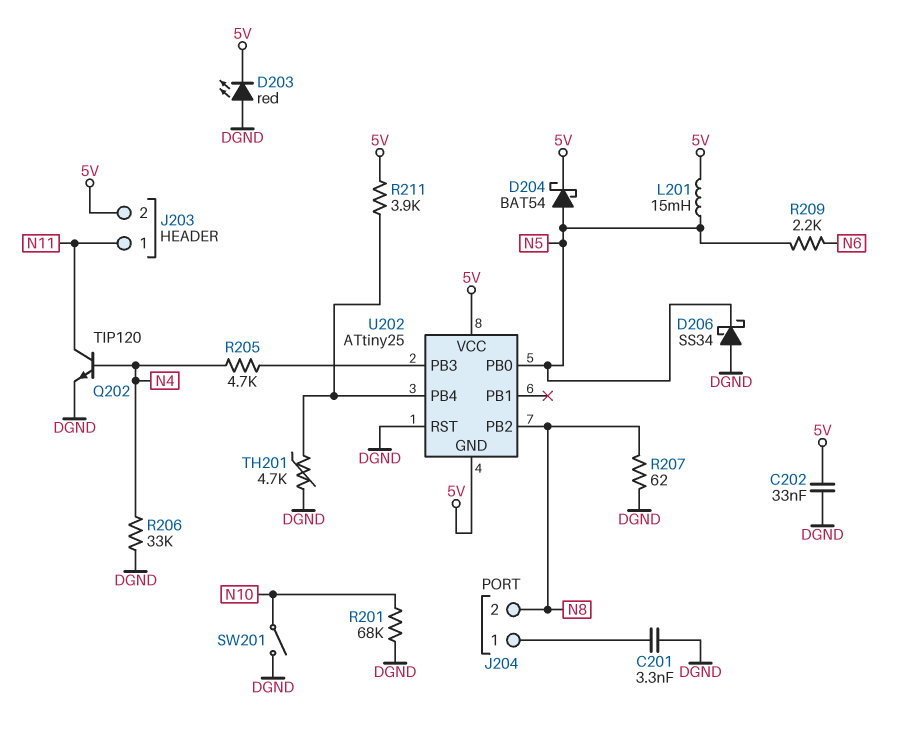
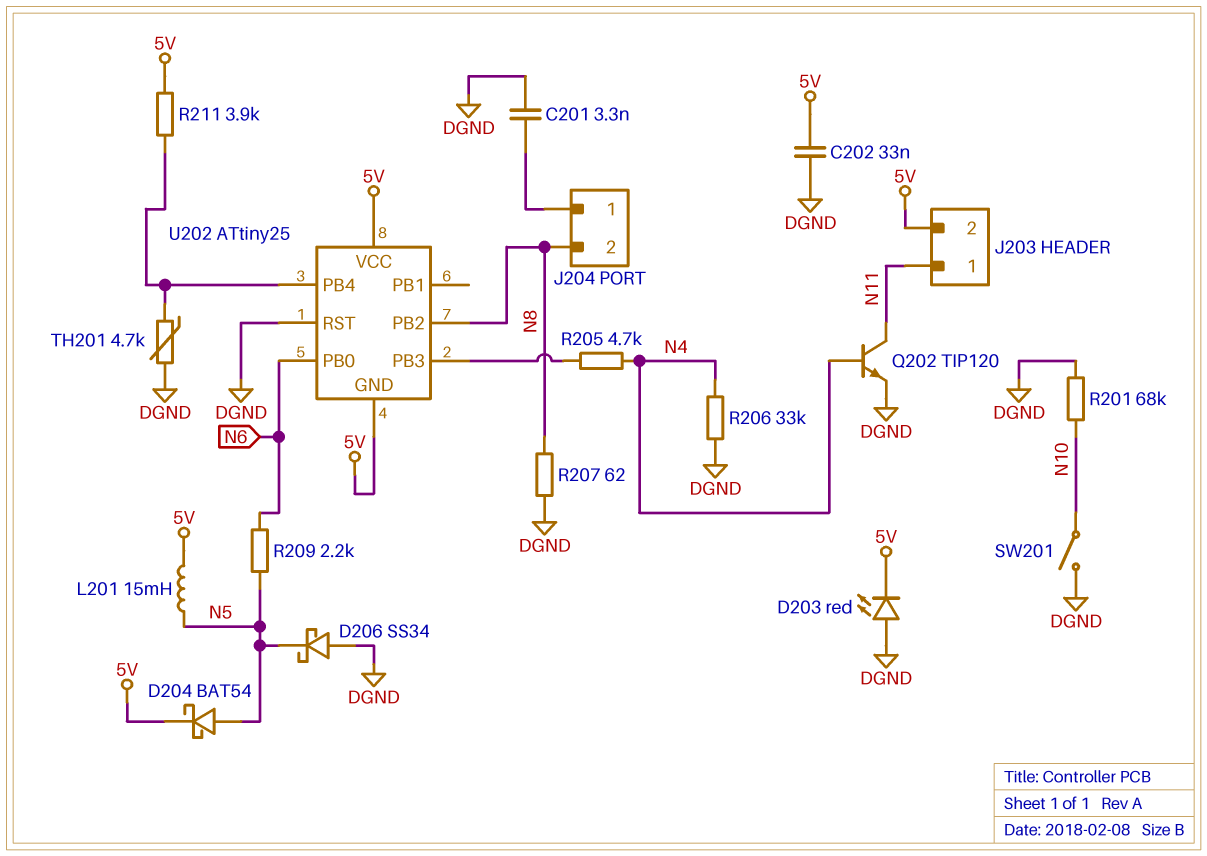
U202 pin PB0: N5 -> N6

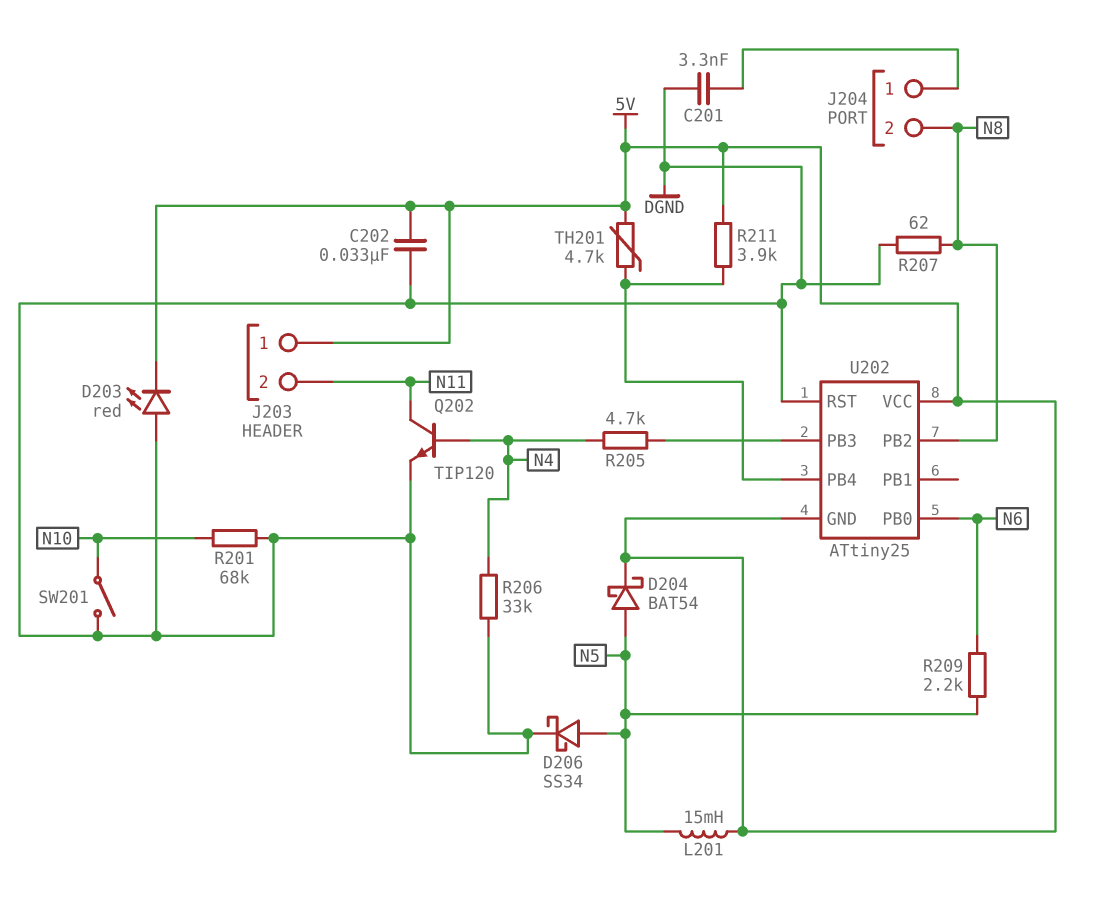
D206: schottky SS34 (A DGND, K N5) -> schottky SS34 (A N5, K DGND)
J203 pin 1: N11 -> 5V
J203 pin 2: 5V -> N11
TH201: 4.7k (DGND, U202/PB4) -> 4.7k (5V, U202/PB4)

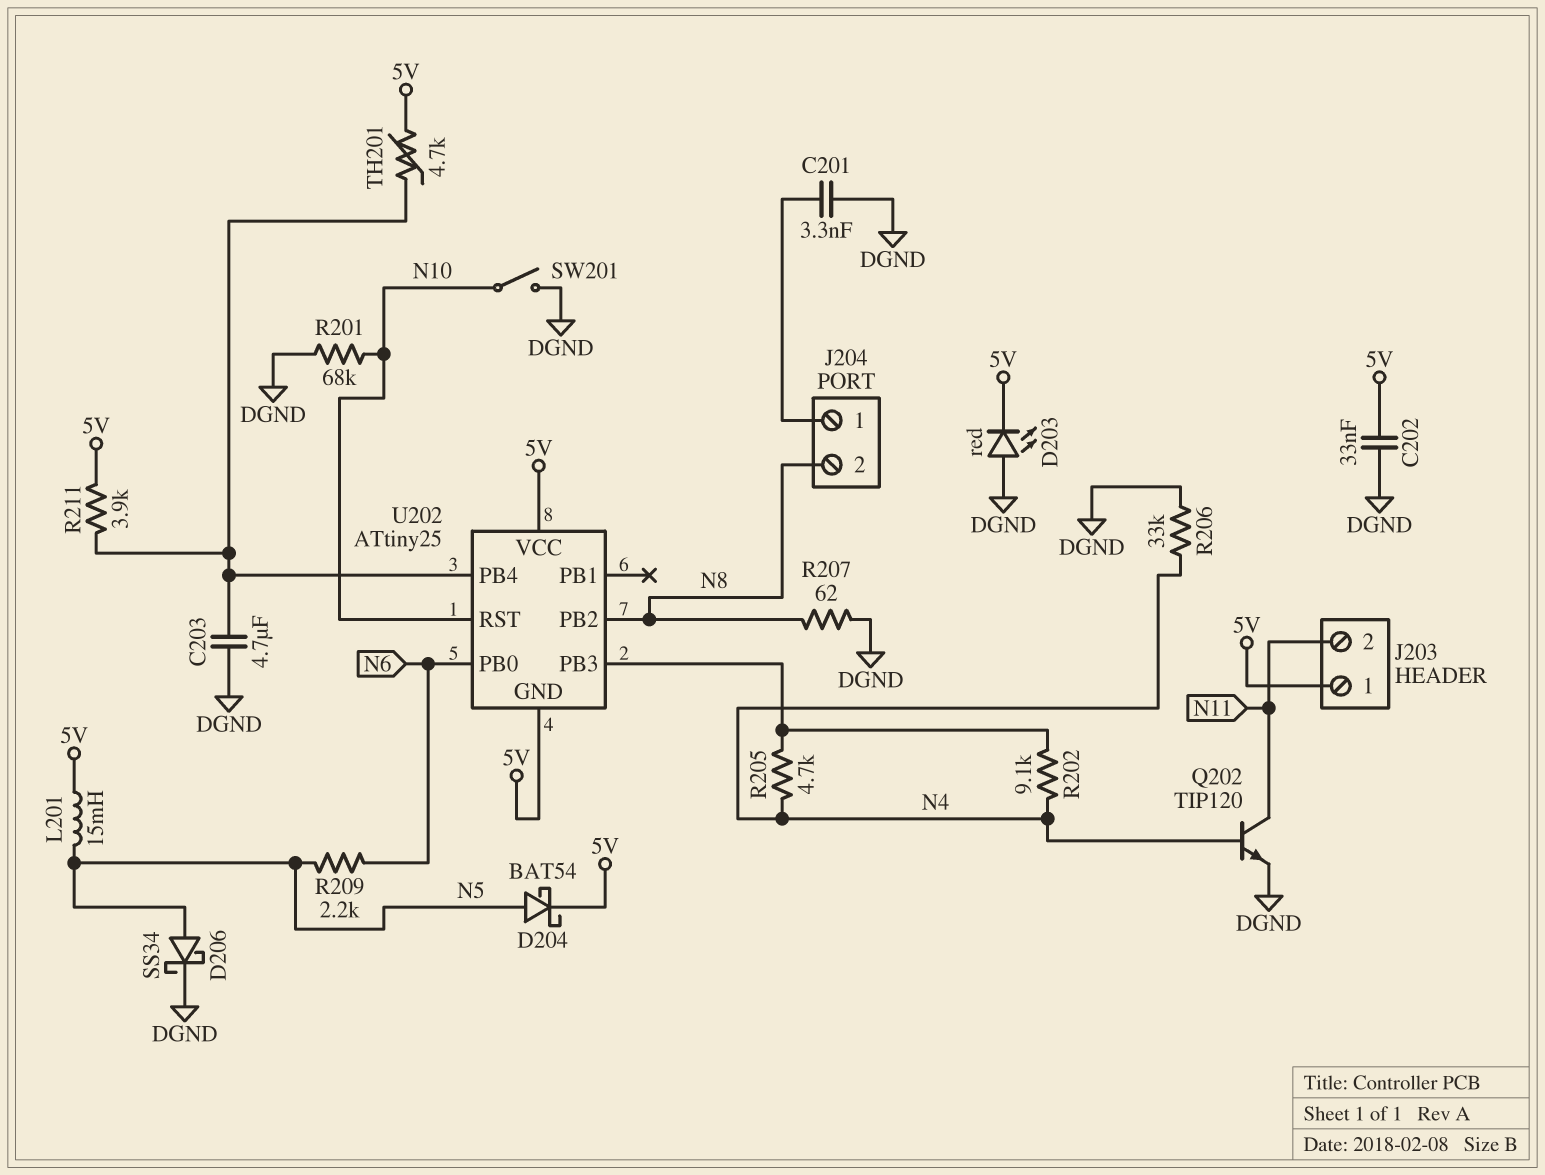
C203: none -> 4.7uF (DGND, U202/PB4)
R202: none -> 9.1k (N4, U202/PB3)
U202 pin RST: DGND -> N10

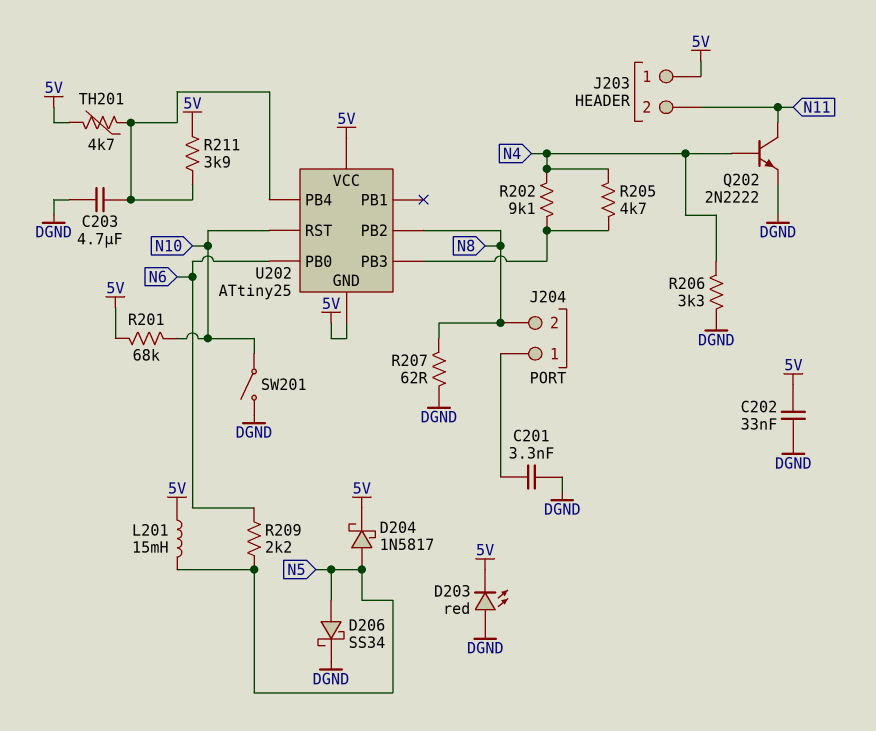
D204: schottky BAT54 (A N5, K 5V) -> schottky 1N5817 (A N5, K 5V)
Q202: NPN TIP120 (B N4, C N11, E DGND) -> NPN 2N2222 (B N4, C N11, E DGND)
R201: 68k (DGND, N10) -> 68k (5V, N10)
R206: 33k (DGND, N4) -> 3.3k (DGND, N4)

